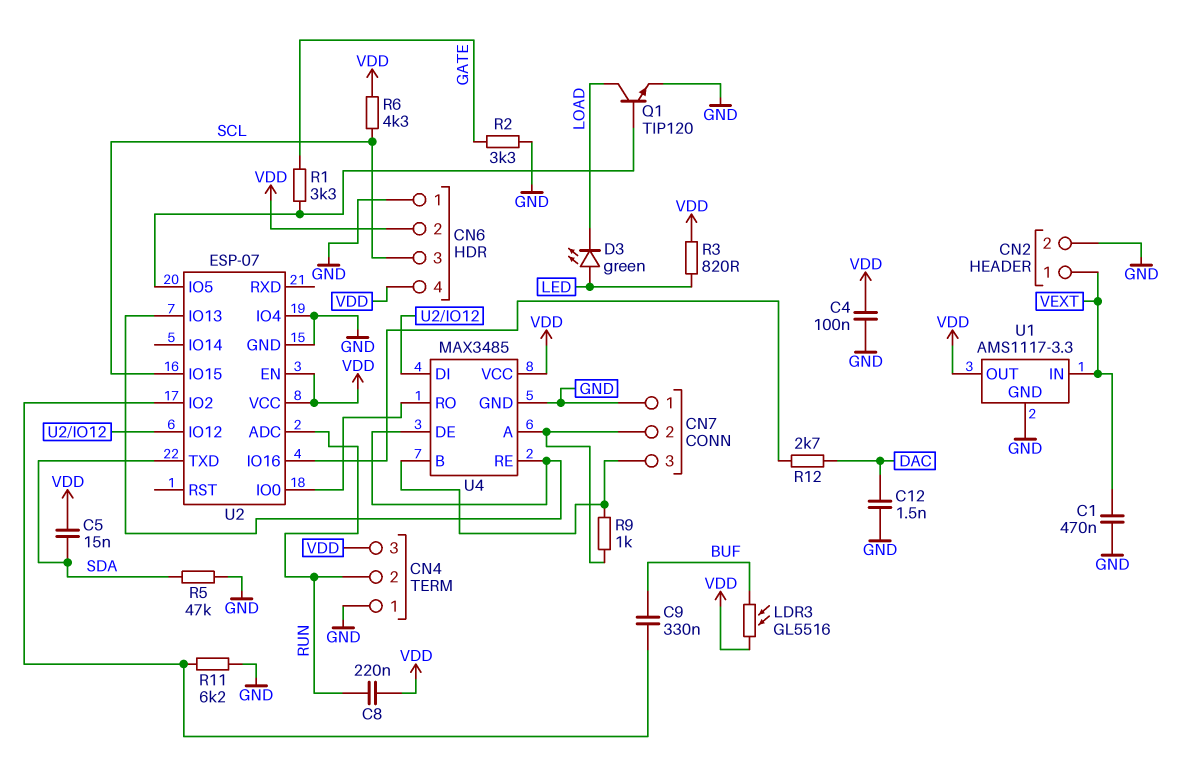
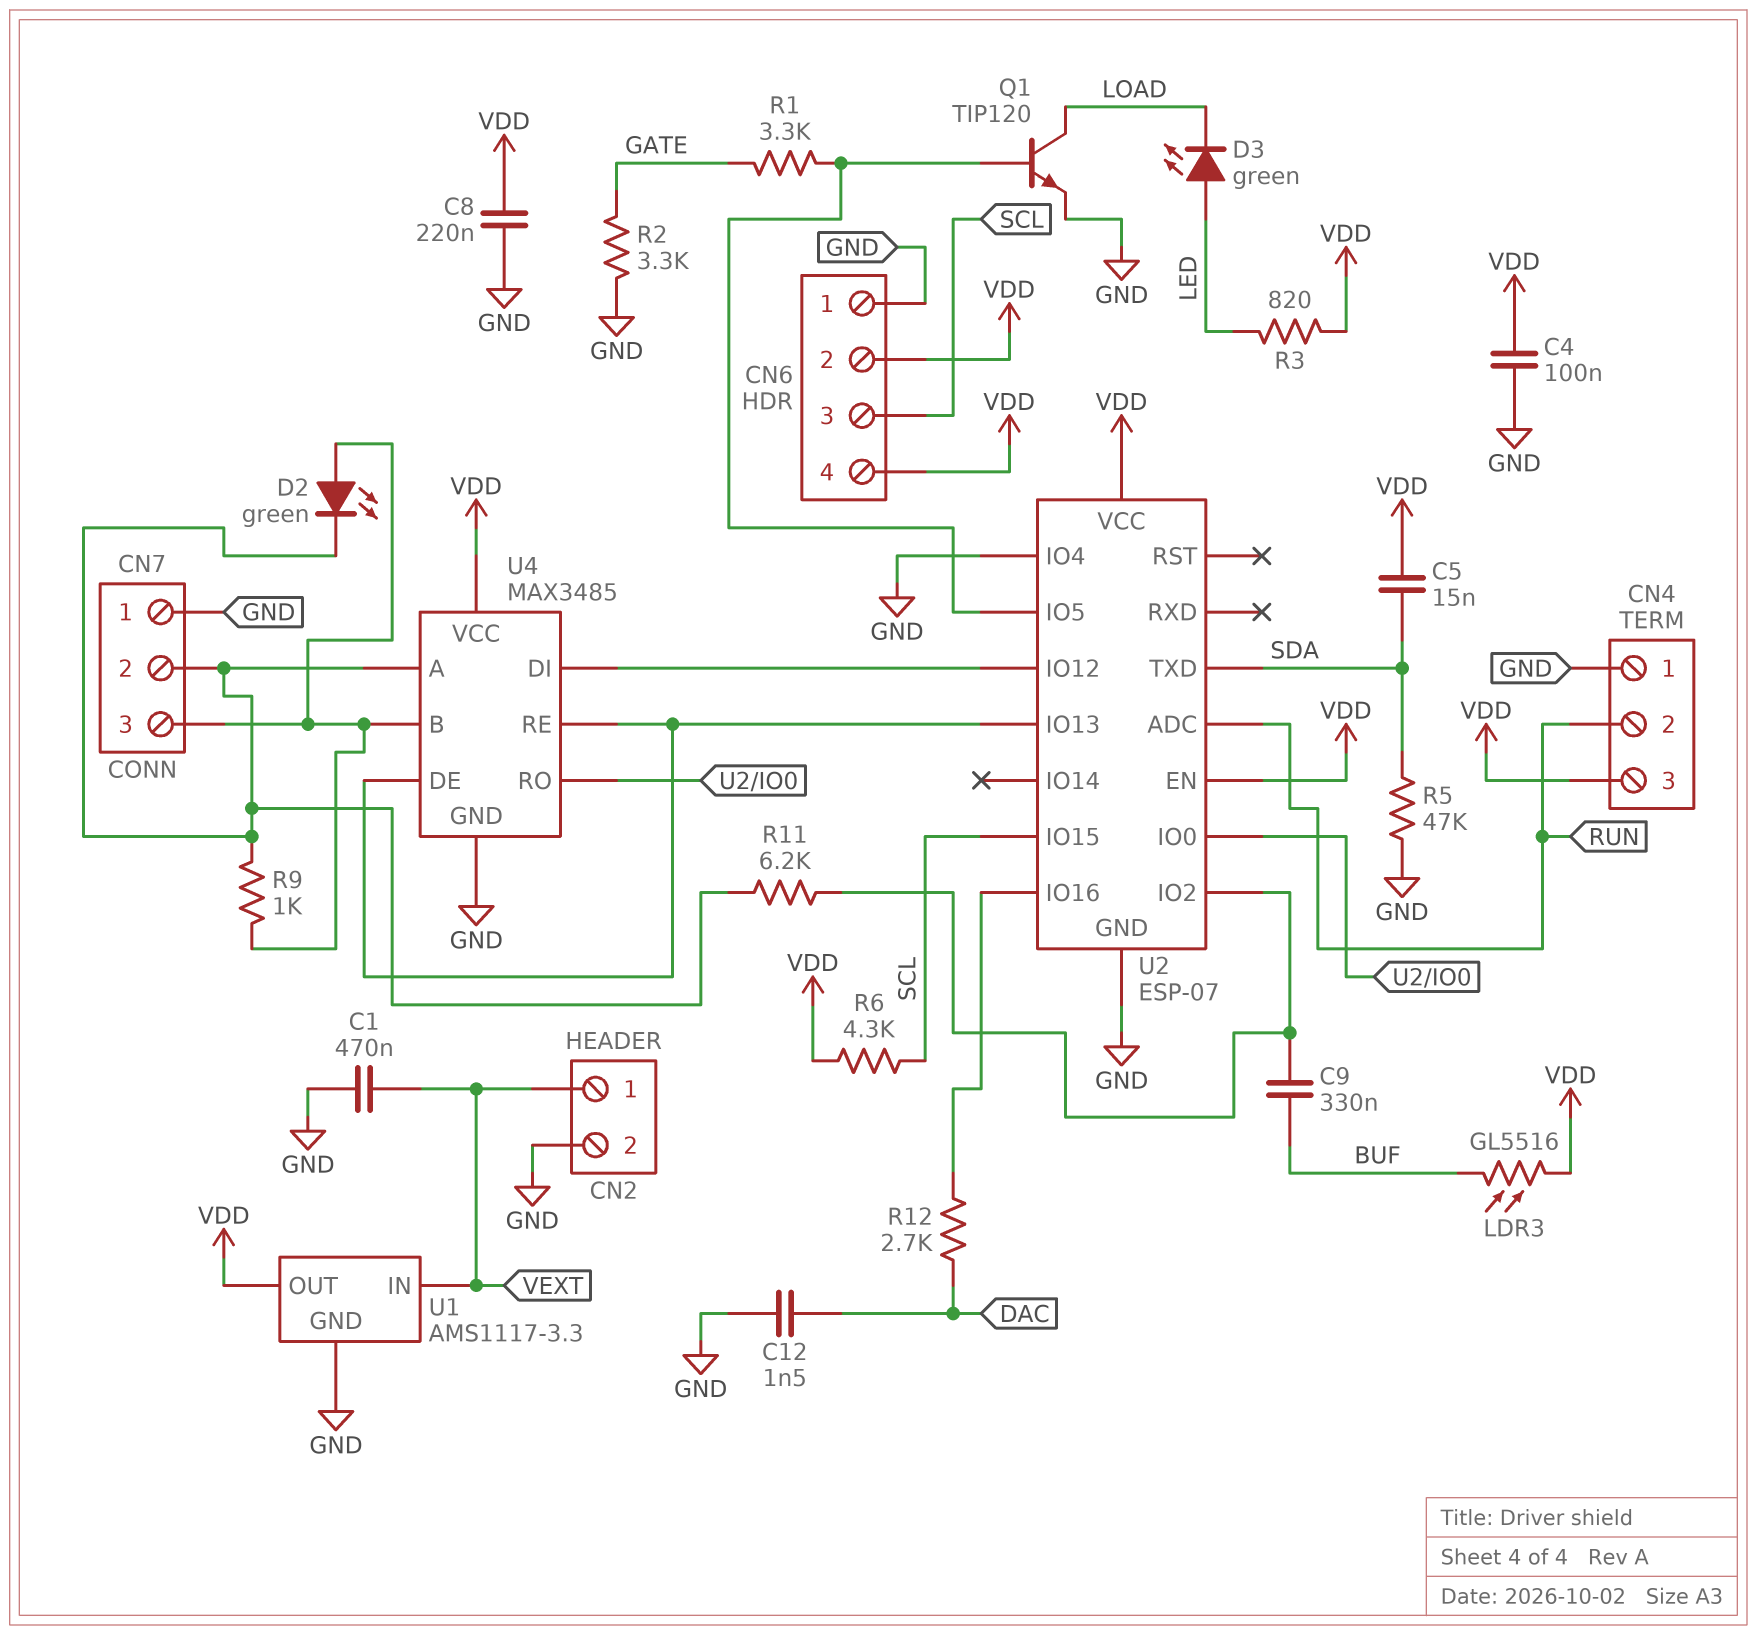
C8: 220nF (RUN, VDD) -> 220nF (GND, VDD)
D2: none -> LED green (A CN7/3, K CN7/2)
R11: 6.2k (GND, U2/IO2) -> 6.2k (CN7/2, U2/IO2)

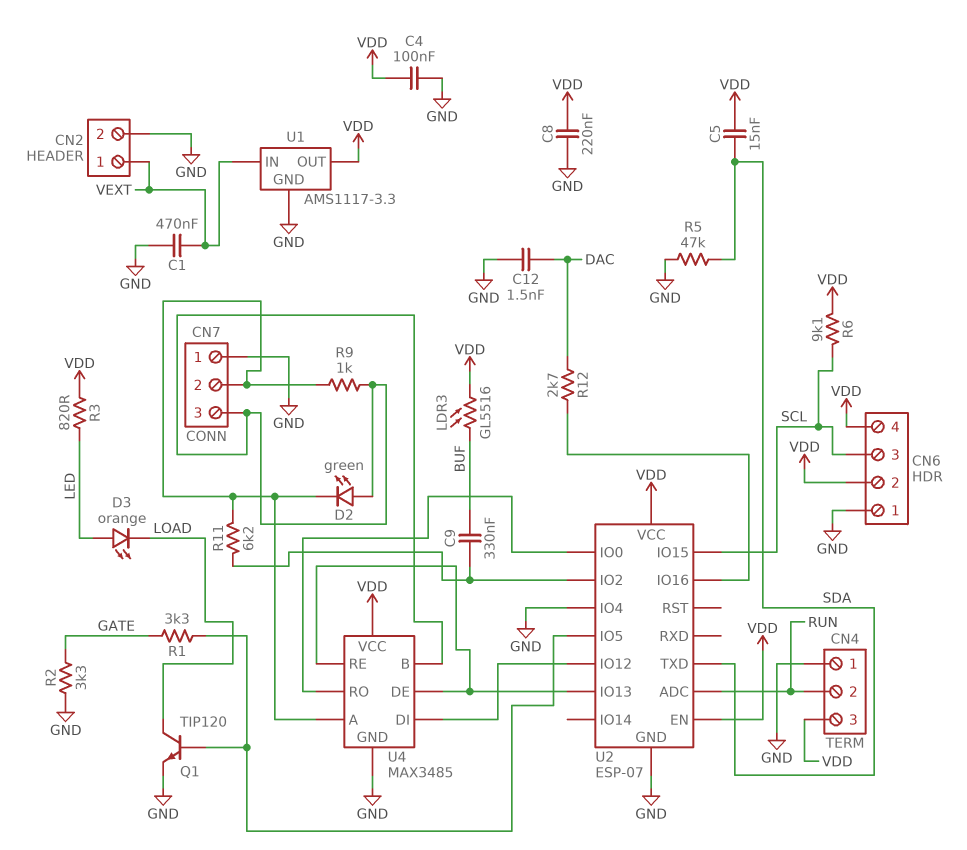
D3: LED green (A LED, K LOAD) -> LED orange (A LED, K LOAD)
R6: 4.3k (SCL, VDD) -> 9.1k (SCL, VDD)

